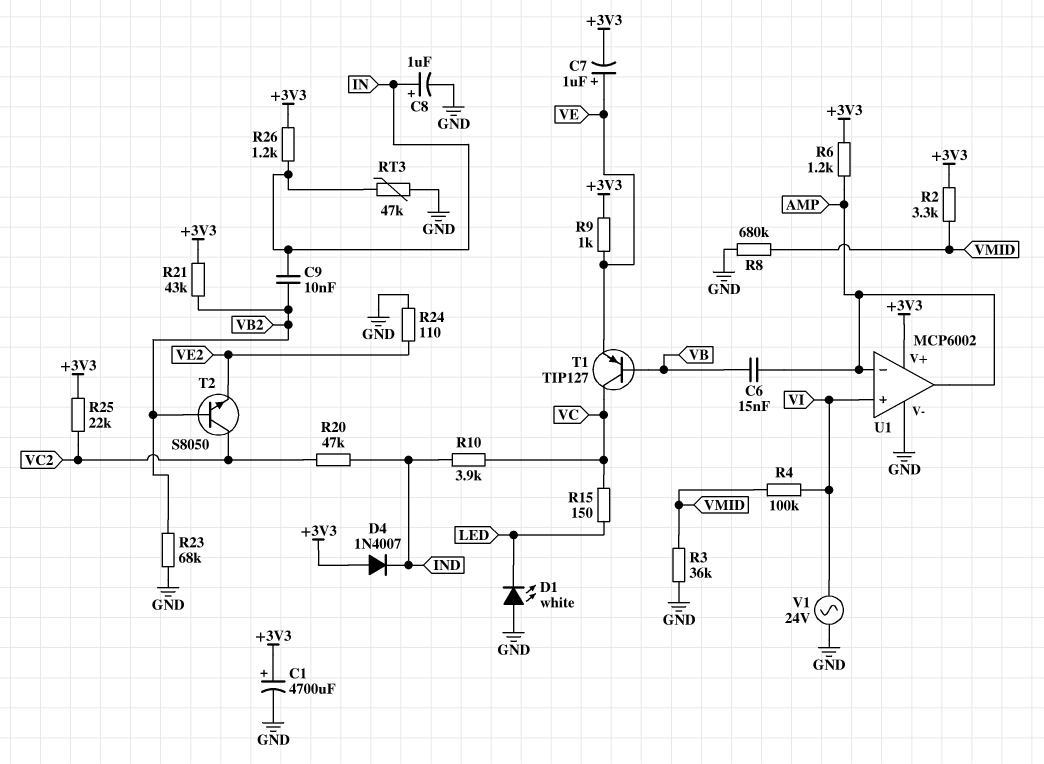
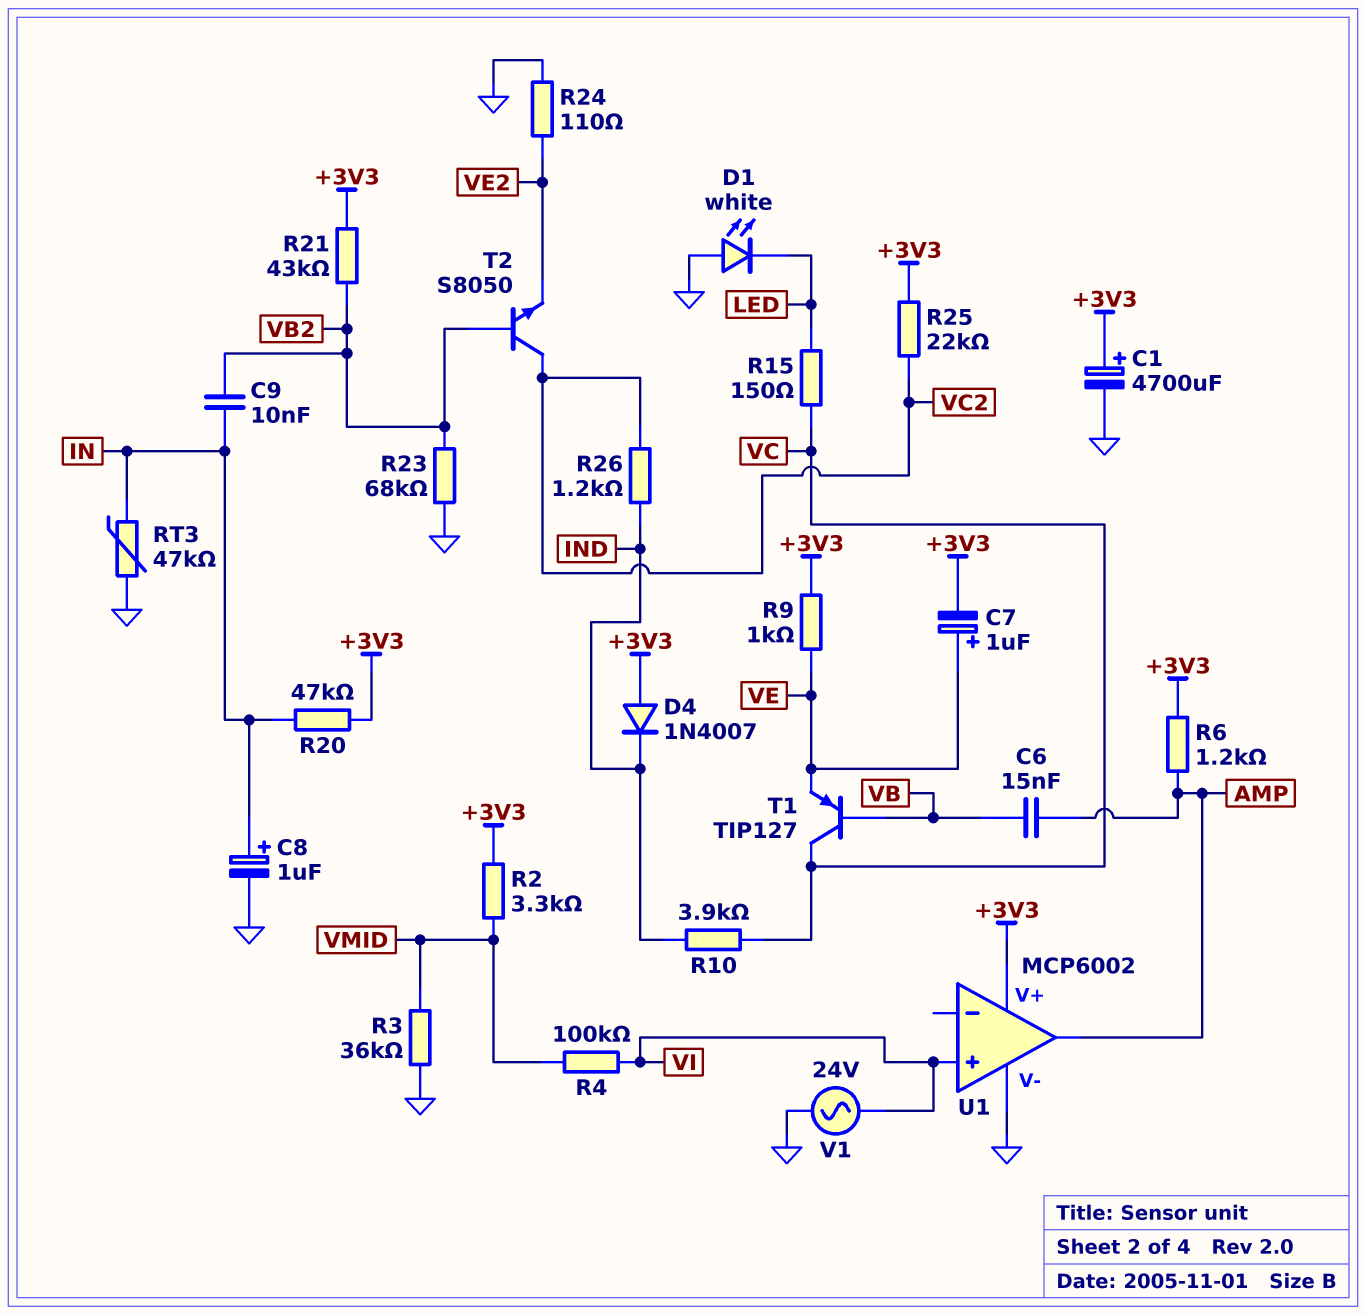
R8: 680k (GND, VMID) -> none
R20: 47k (IND, VC2) -> 47k (+3V3, IN)
R26: 1.2k (+3V3, IN) -> 1.2k (IND, VC2)
U1 pin in-: AMP -> none

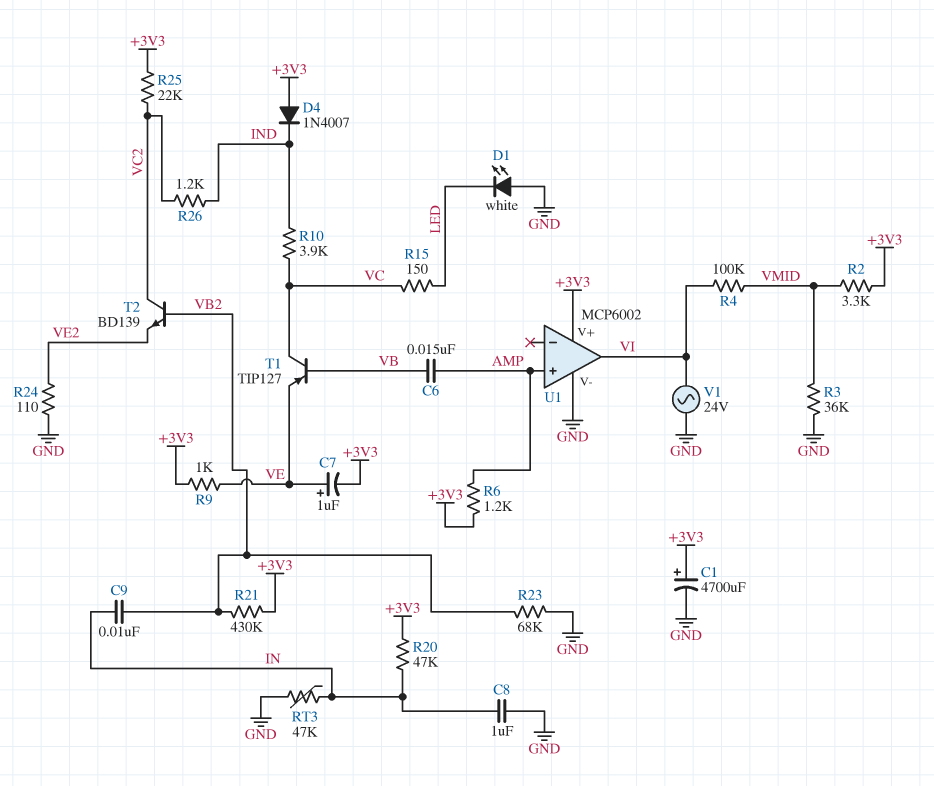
C8: 1uF (plus IN, minus GND) -> 1uF (GND, IN)
R21: 43k (+3V3, VB2) -> 430k (+3V3, VB2)
T2: NPN S8050 (B VB2, C VC2, E VE2) -> NPN BD139 (B VB2, C VC2, E VE2)
U1 pin in+: VI -> AMP
U1 pin out: AMP -> VI

